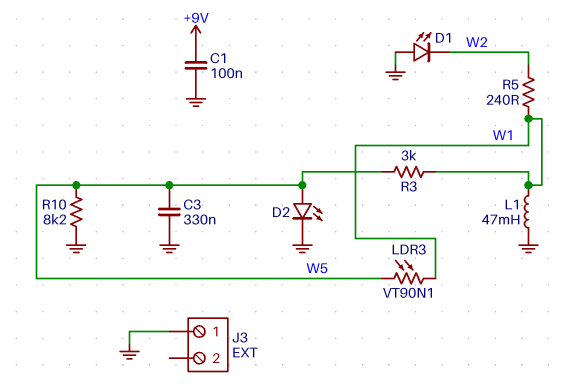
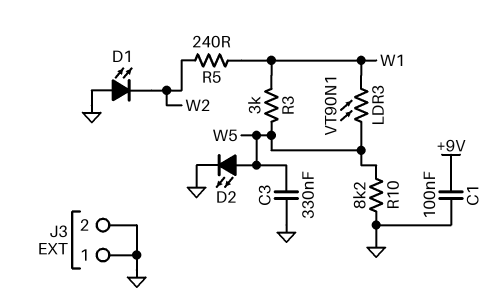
J3 pin 2: none -> GND
L1: 47mH (GND, W1) -> none

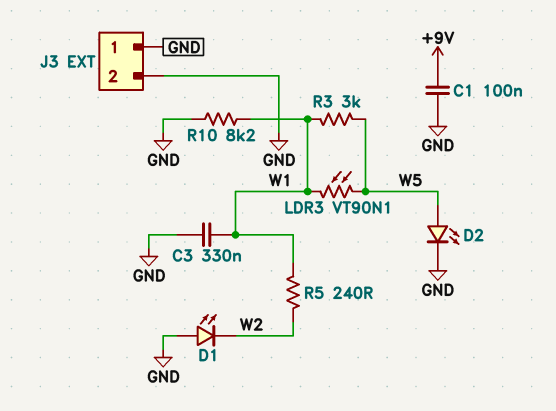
C3: 330nF (GND, W5) -> 330nF (GND, W1)
R10: 8.2k (GND, W5) -> 8.2k (GND, W1)

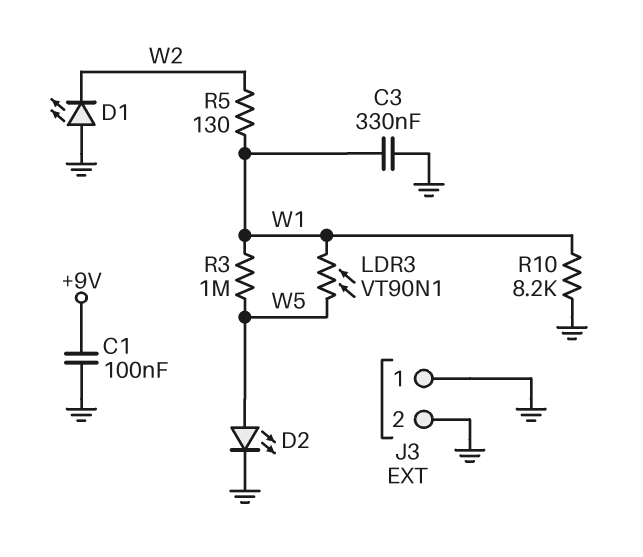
R3: 3k (W1, W5) -> 1M (W1, W5)
R5: 240 (W1, W2) -> 130 (W1, W2)

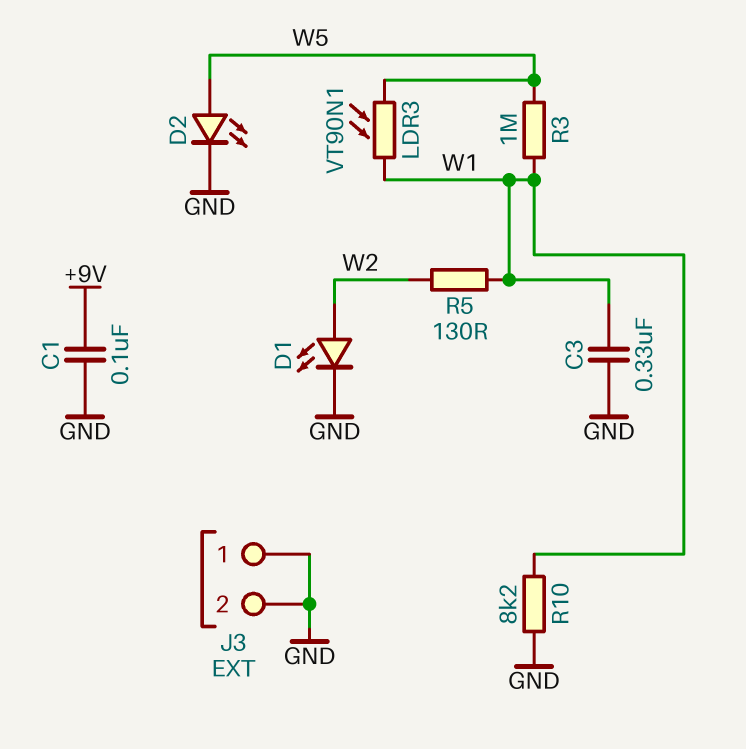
D1: LED (A GND, K W2) -> LED (A W2, K GND)

